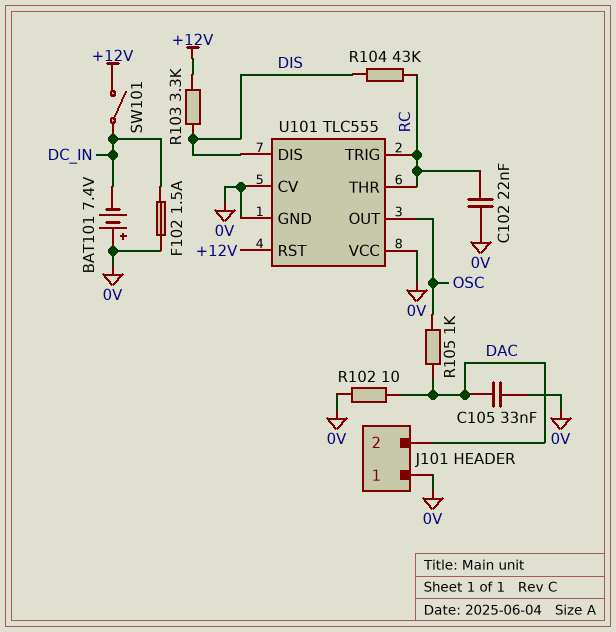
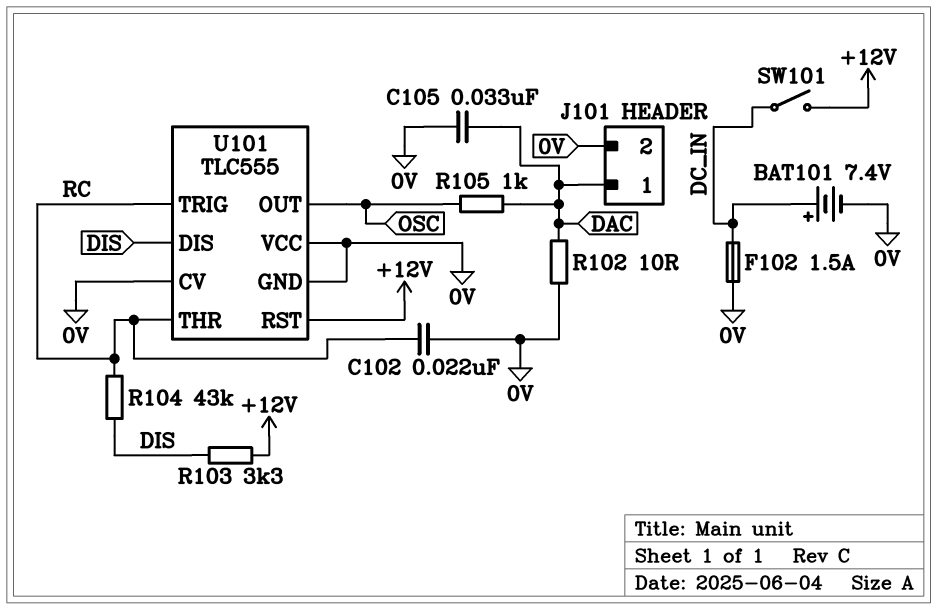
BAT101: 7.4V (plus 0V, minus DC_IN) -> 7.4V (plus DC_IN, minus 0V)
J101 pin 1: 0V -> DAC
J101 pin 2: DAC -> 0V

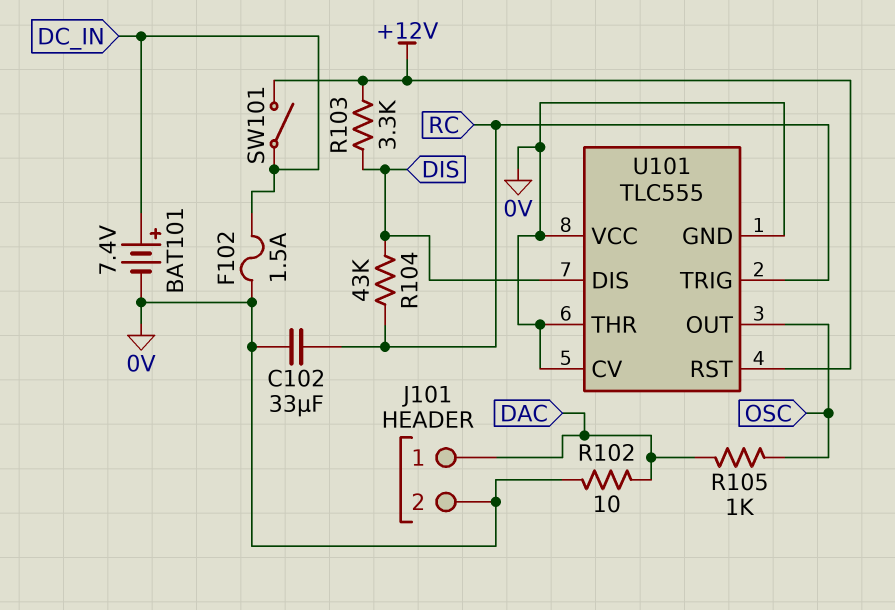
C102: 22nF (0V, RC) -> 33uF (0V, RC)
C105: 33nF (0V, DAC) -> none
U101 pin THR: RC -> 0V

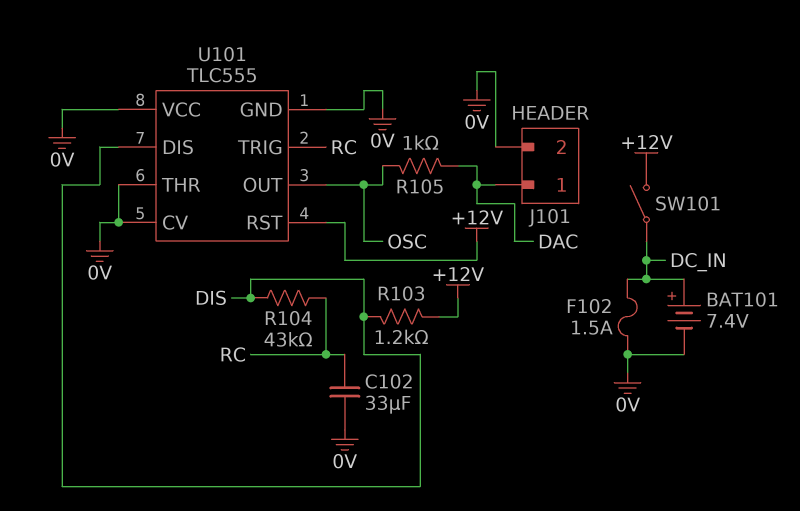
R102: 10 (0V, DAC) -> none
R103: 3.3k (+12V, DIS) -> 1.2k (+12V, DIS)

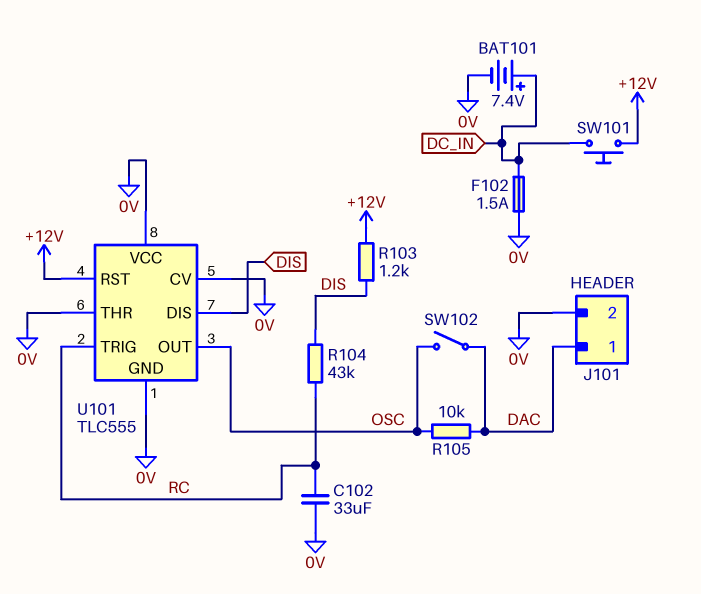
R105: 1k (DAC, OSC) -> 10k (DAC, OSC)
SW101: switch (+12V, DC_IN) -> button (+12V, DC_IN)
SW102: none -> switch (DAC, OSC)

